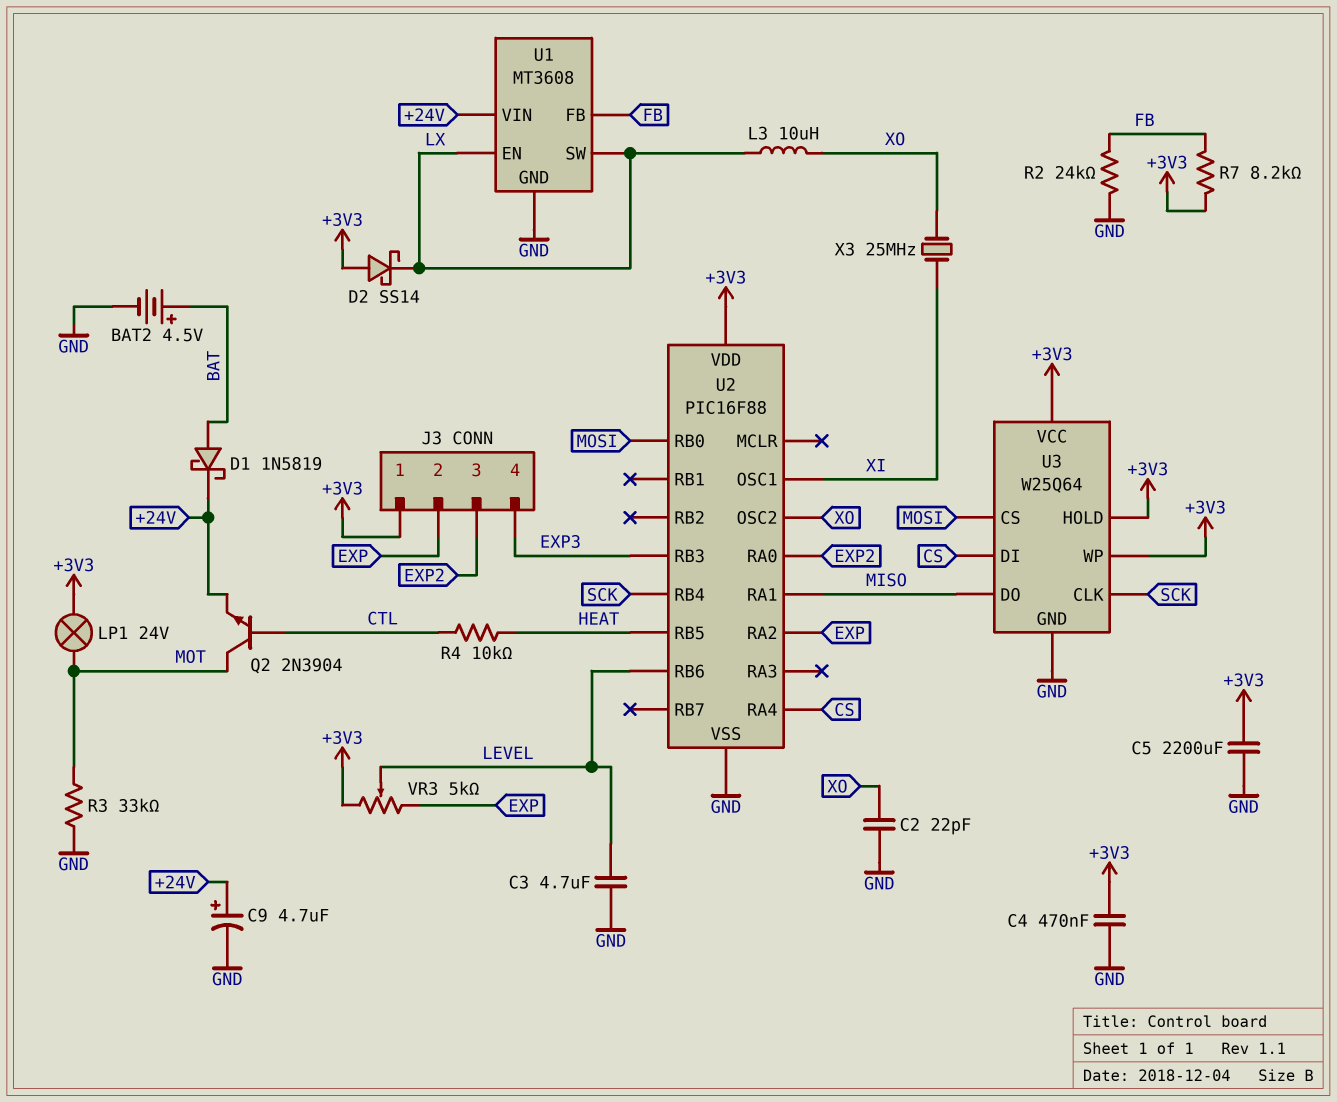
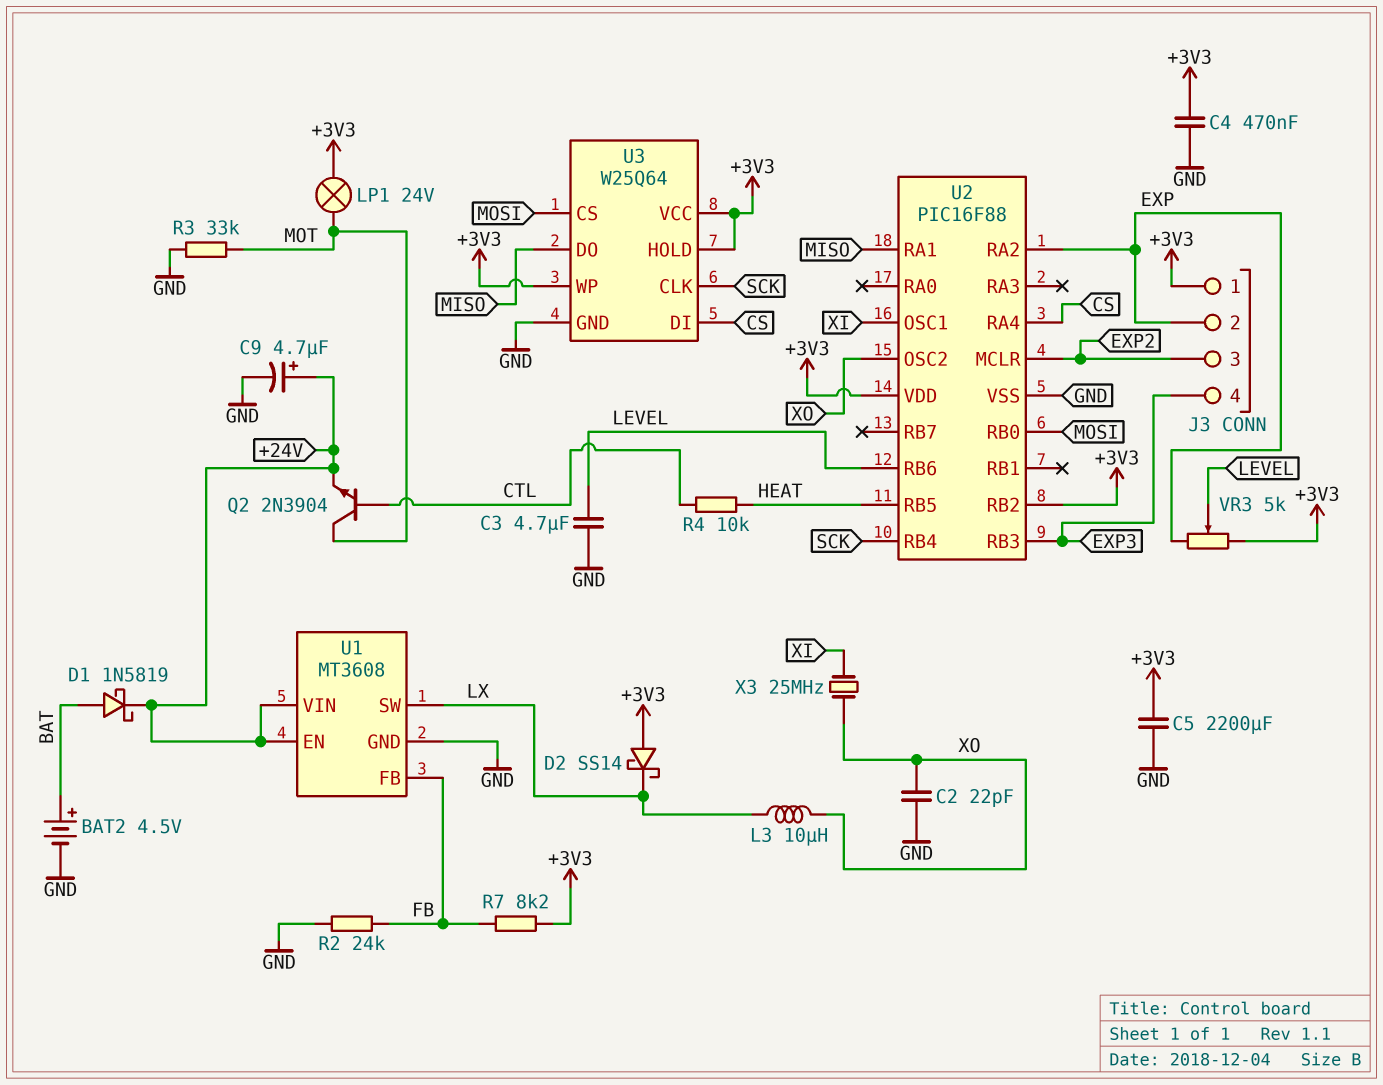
U1 pin EN: LX -> +24V
U2 pin MCLR: none -> EXP2
U2 pin RA0: EXP2 -> none
U2 pin RB2: none -> +3V3

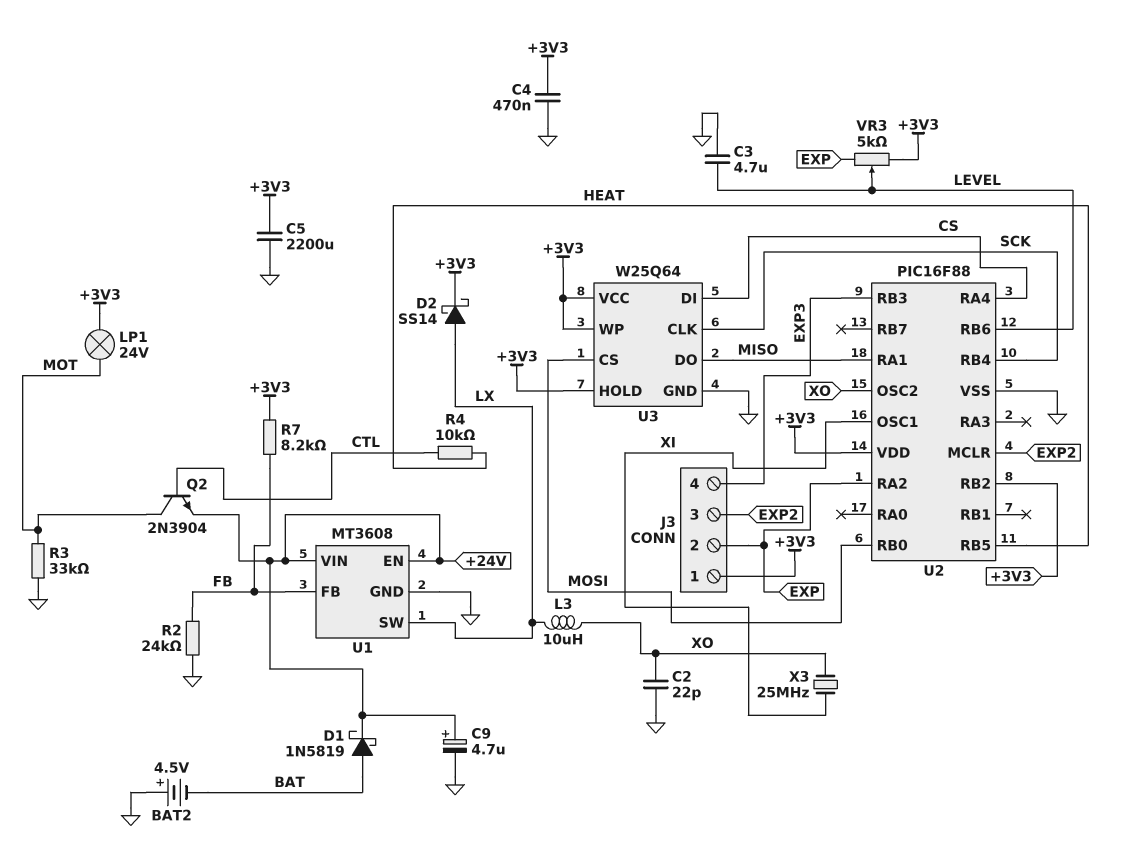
BAT2: 4.5V (plus BAT, minus GND) -> 4.5V (plus GND, minus BAT)
D2: schottky SS14 (A +3V3, K LX) -> schottky SS14 (A LX, K +3V3)

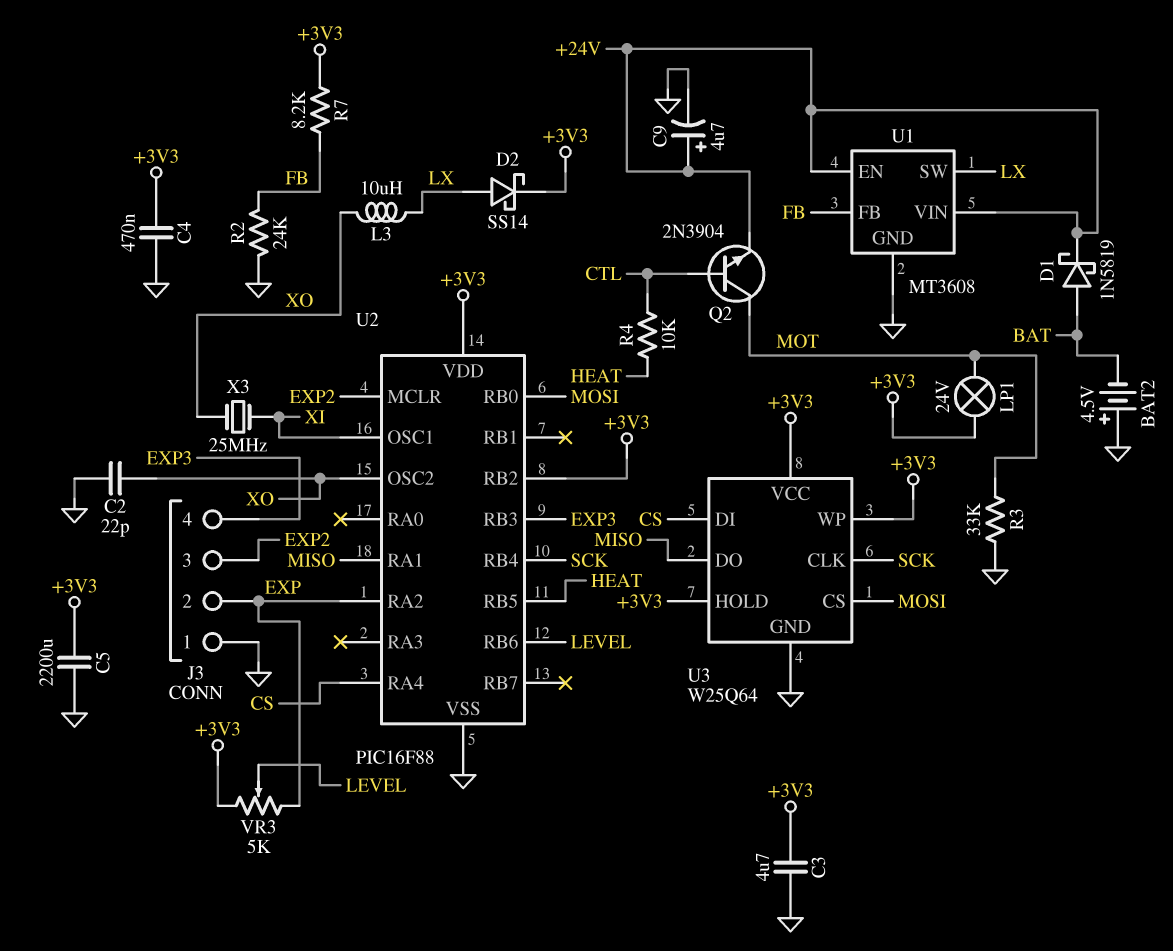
C3: 4.7uF (GND, LEVEL) -> 4.7uF (+3V3, GND)
J3 pin 1: +3V3 -> GND

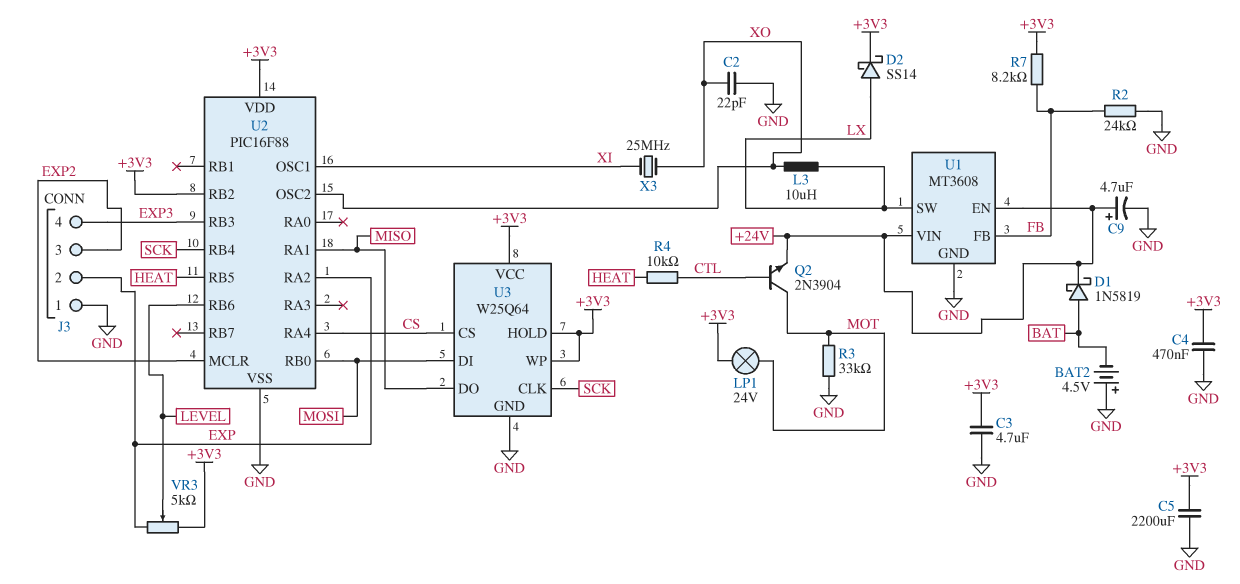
U3 pin CS: MOSI -> CS
U3 pin DI: CS -> MOSI

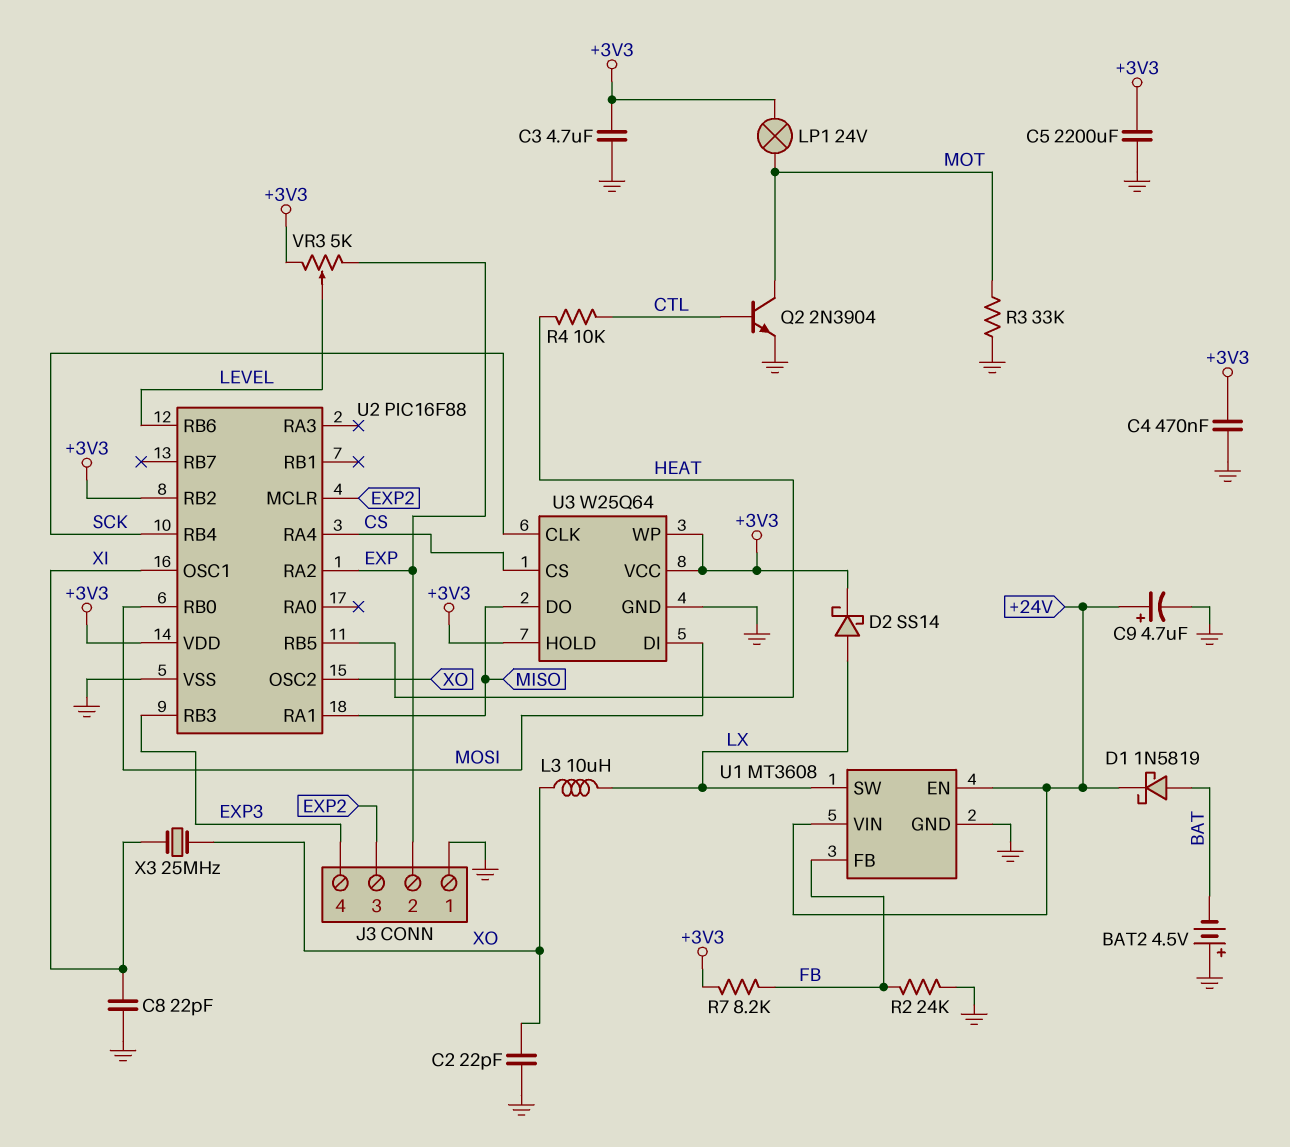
C8: none -> 22pF (GND, XI)
Q2: NPN 2N3904 (B CTL, C MOT, E +24V) -> NPN 2N3904 (B CTL, C MOT, E GND)

